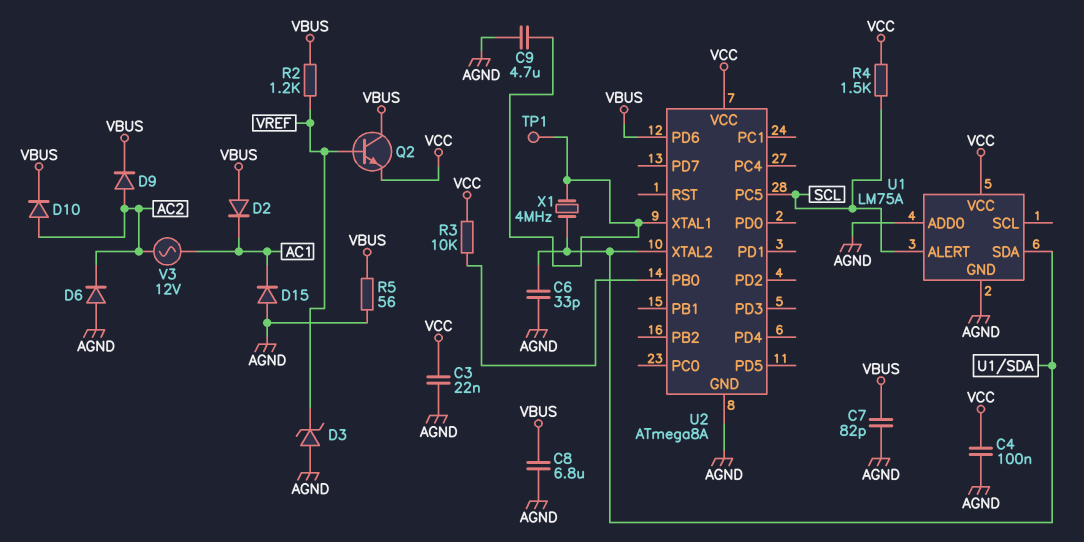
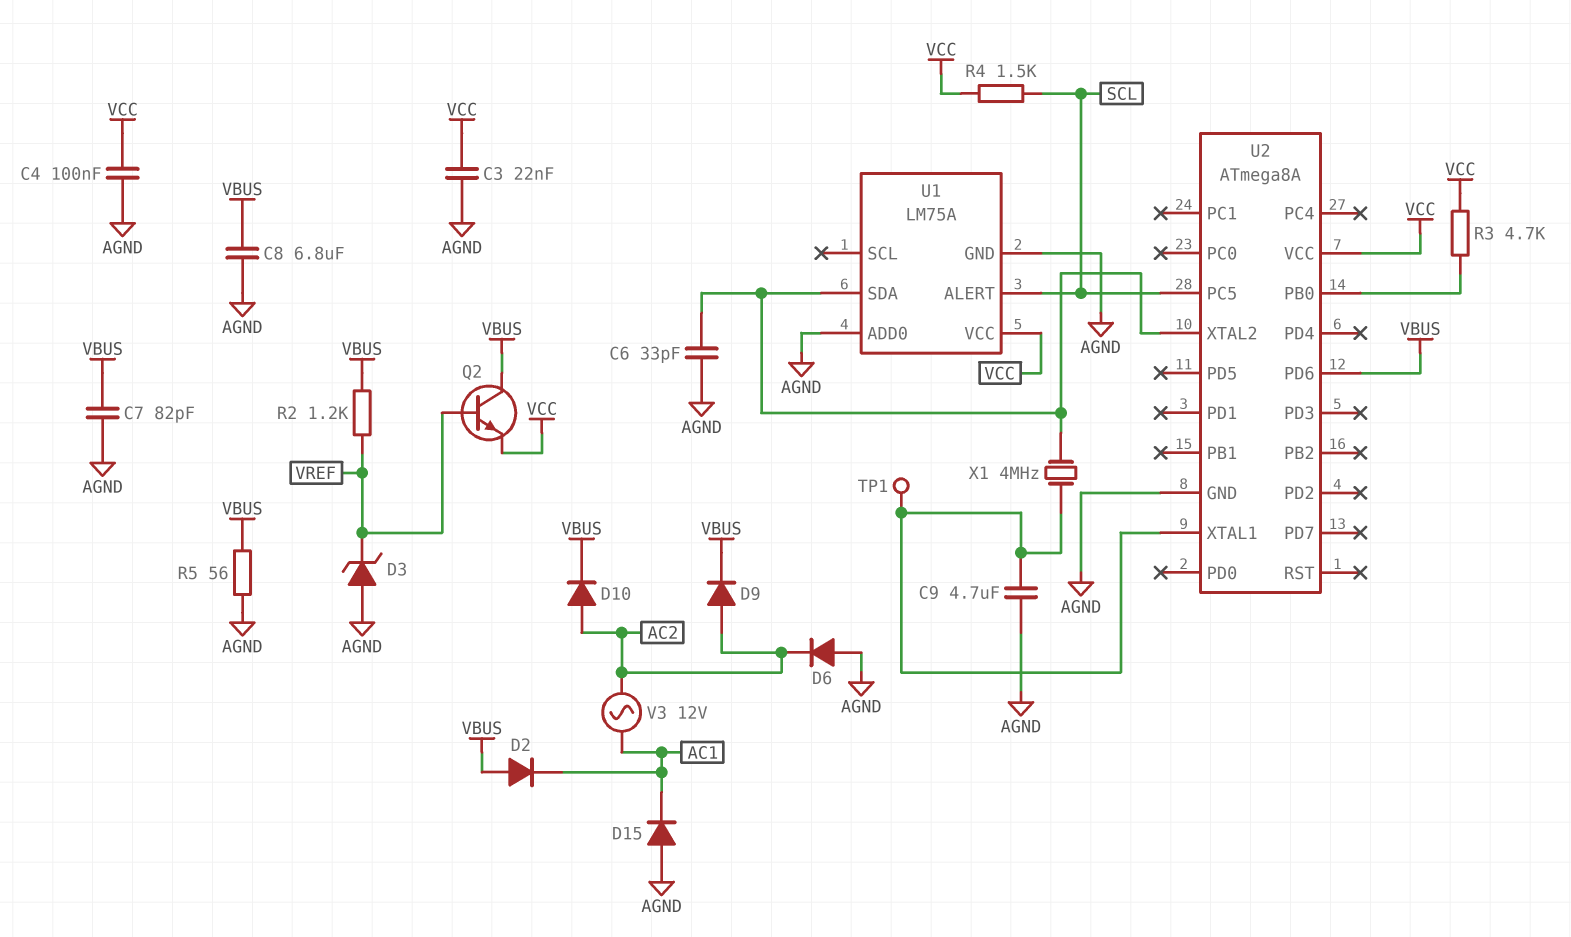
R3: 10k (U2/PB0, VCC) -> 4.7k (U2/PB0, VCC)

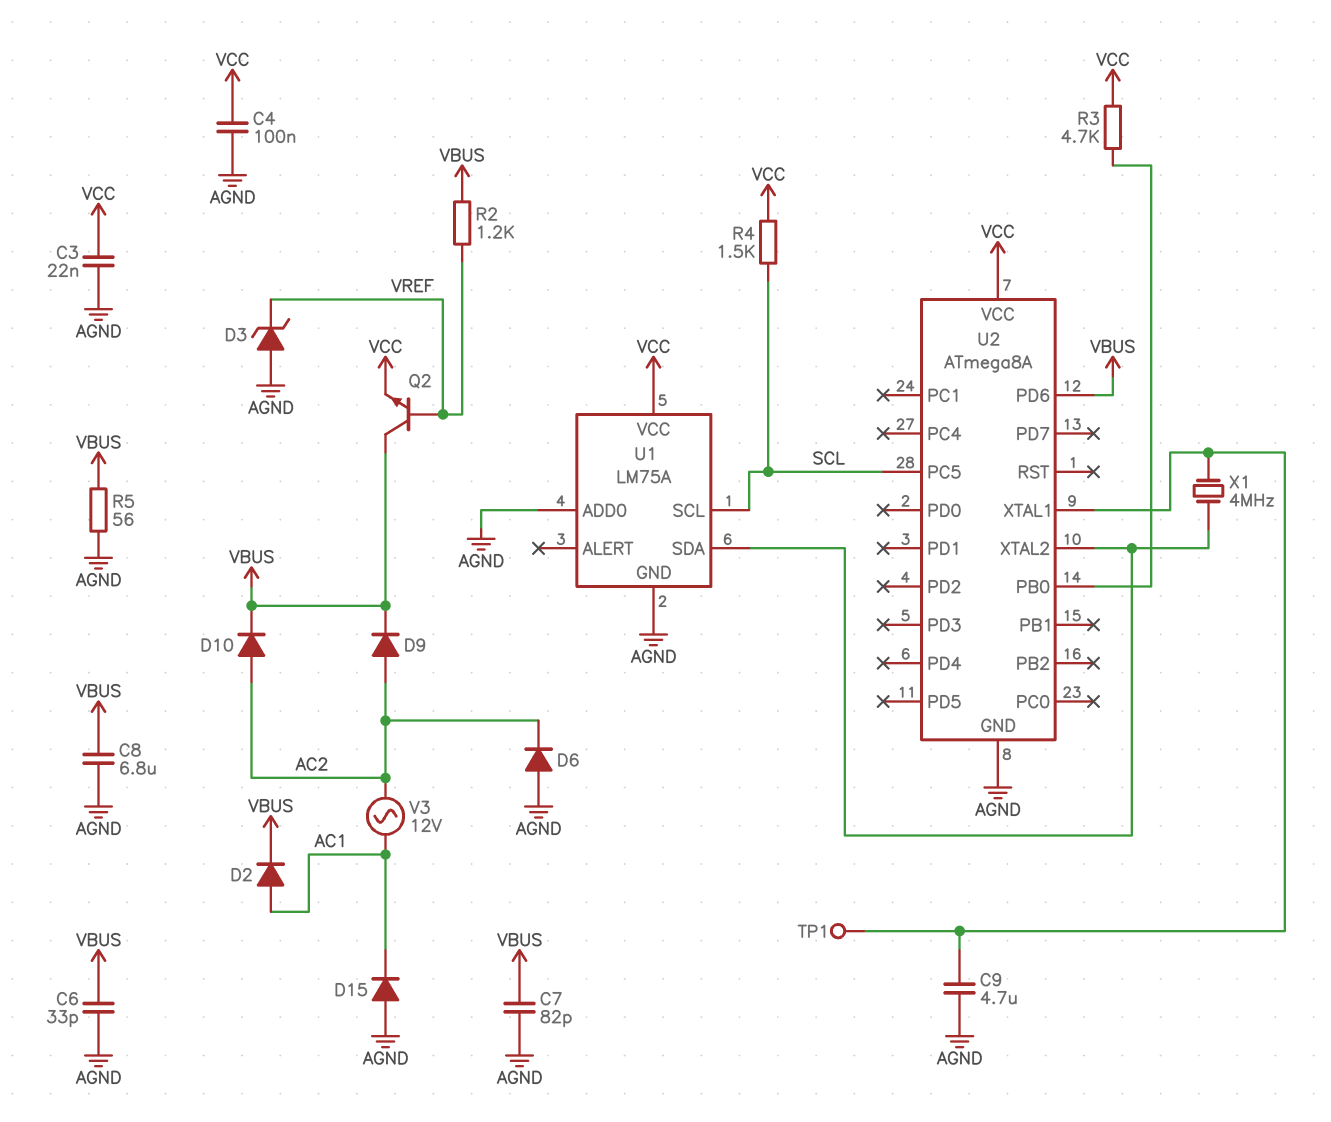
C6: 33pF (AGND, U1/SDA) -> 33pF (AGND, VBUS)
D2: diode (A VBUS, K AC1) -> diode (A AC1, K VBUS)
U1 pin ALERT: SCL -> none
U1 pin SCL: none -> SCL

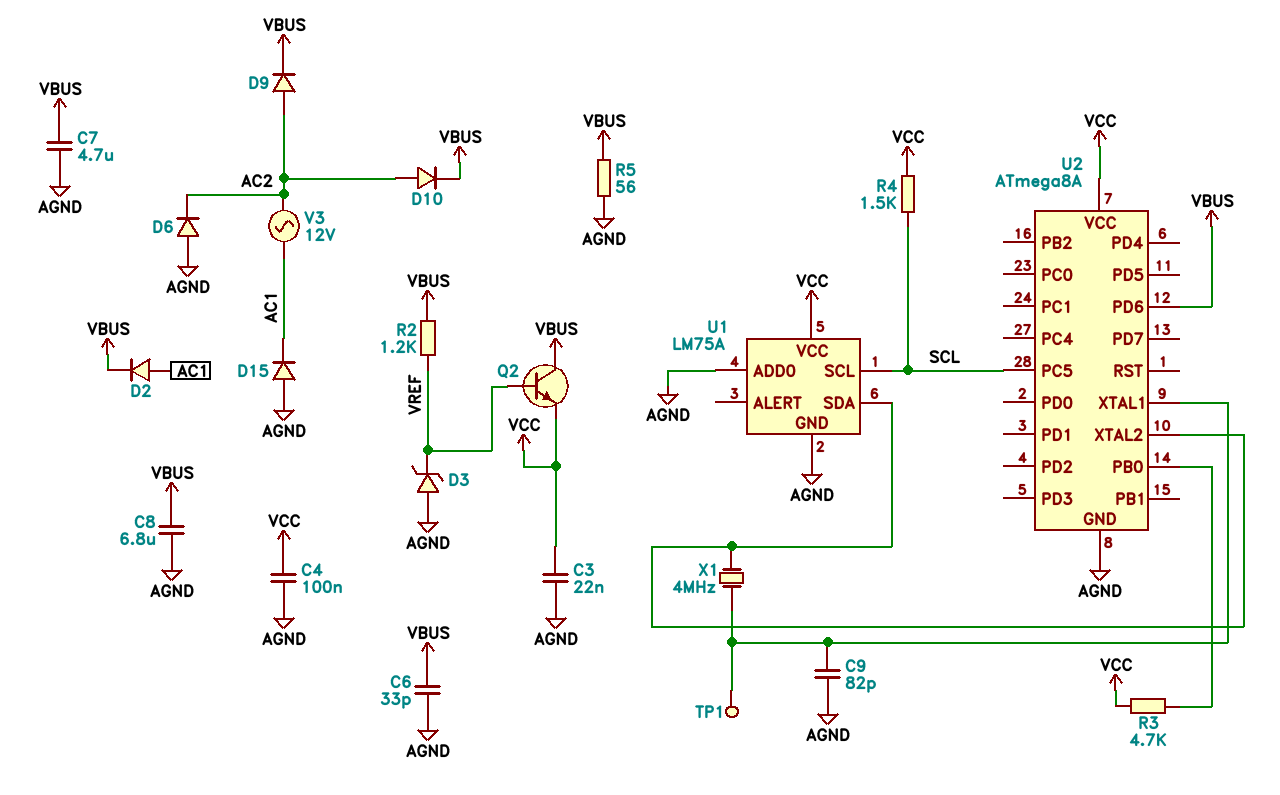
C7: 82pF (AGND, VBUS) -> 4.7uF (AGND, VBUS)
C9: 4.7uF (AGND, U2/XTAL1) -> 82pF (AGND, U2/XTAL1)

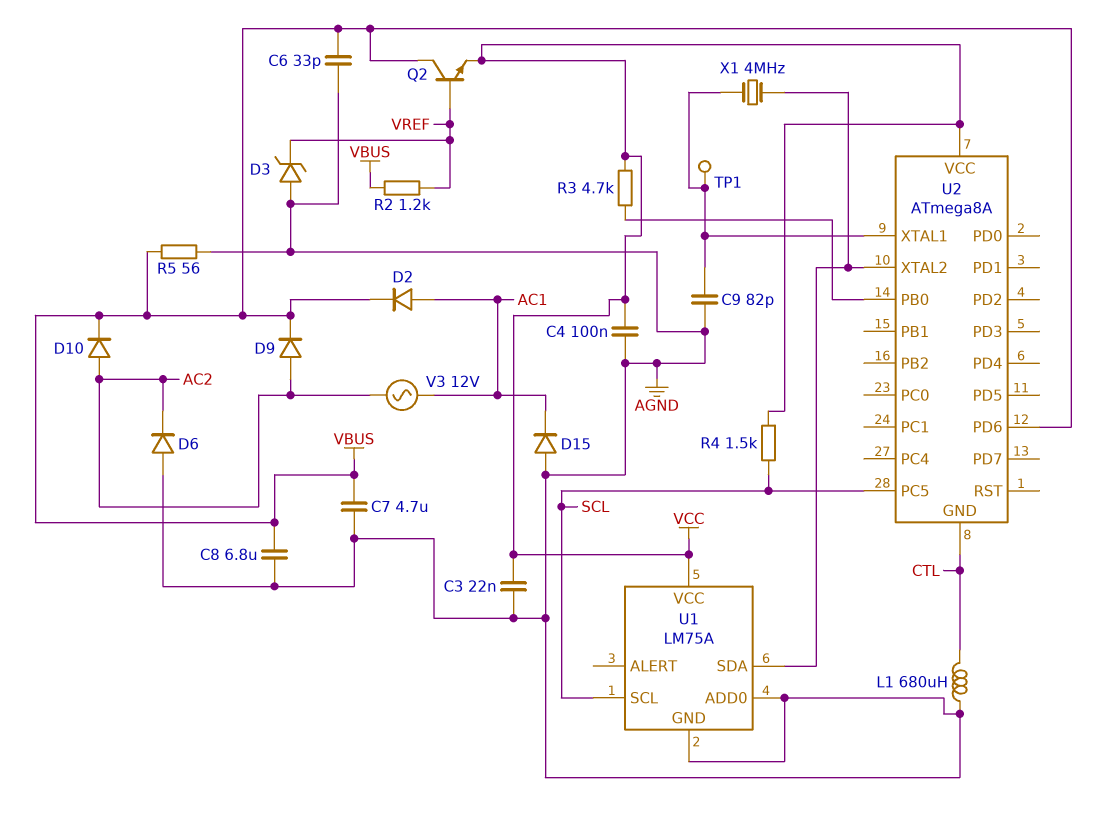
L1: none -> 680uH (AGND, CTL)
U2 pin GND: AGND -> CTL

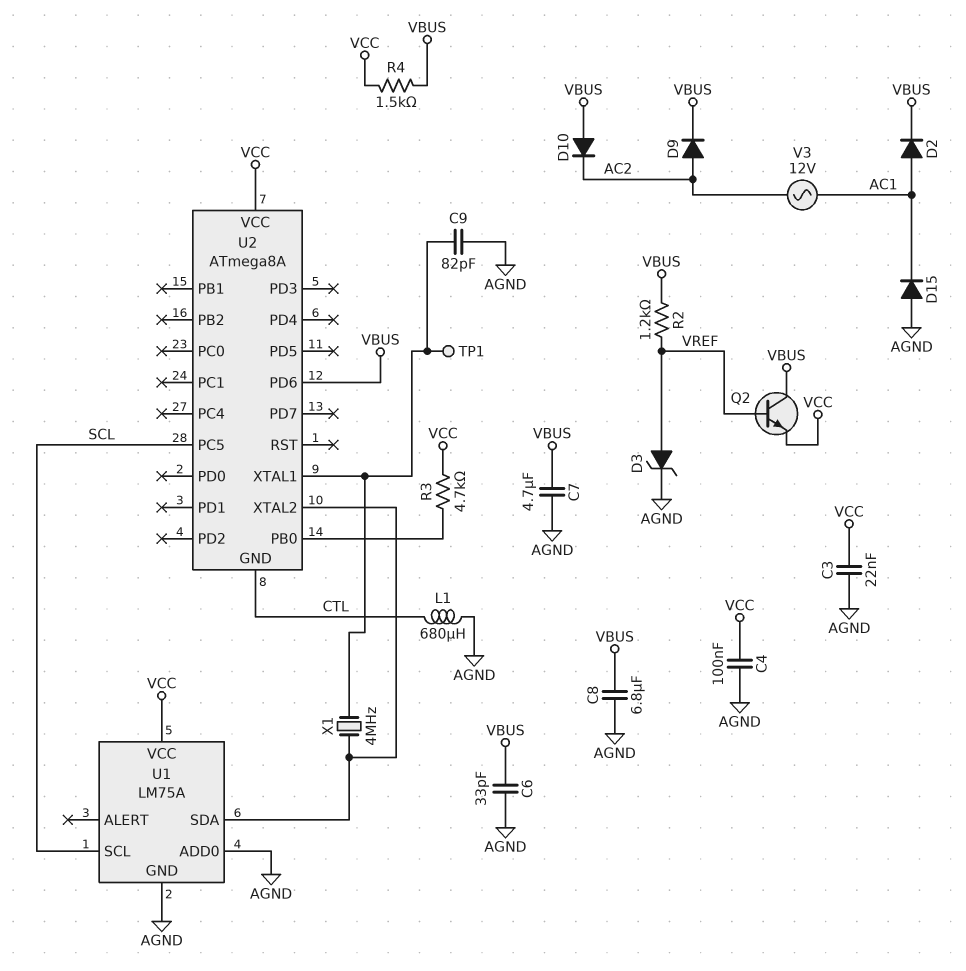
D3: zener (A AGND, K VREF) -> zener (A VREF, K AGND)
D6: diode (A AGND, K AC2) -> none
D10: diode (A AC2, K VBUS) -> diode (A VBUS, K AC2)
R4: 1.5k (SCL, VCC) -> 1.5k (VBUS, VCC)
R5: 56 (AGND, VBUS) -> none

